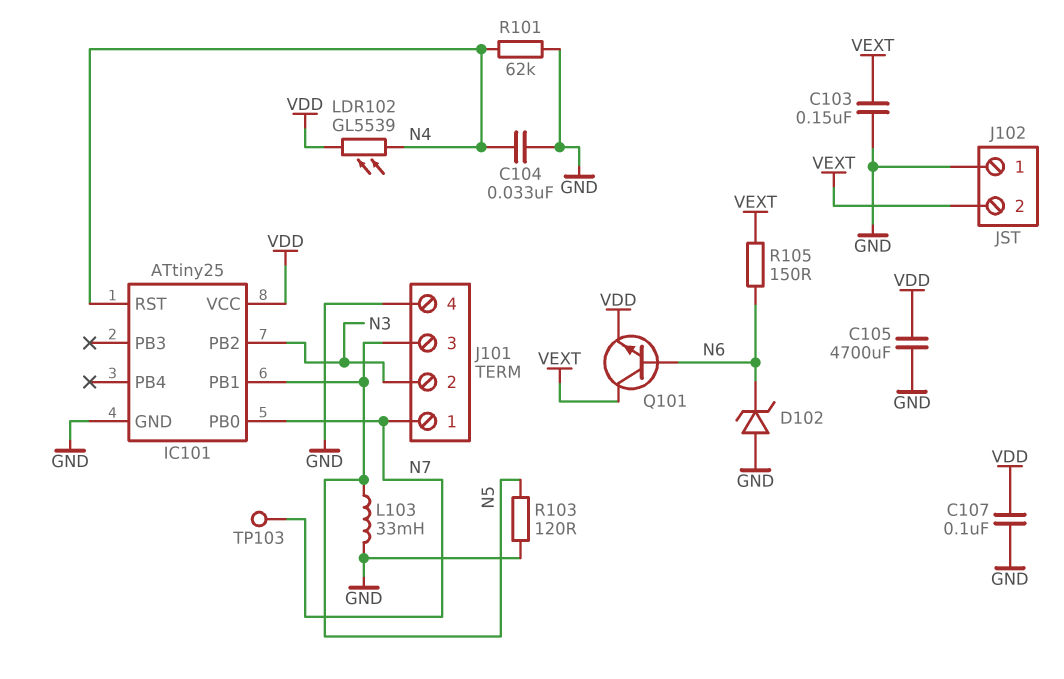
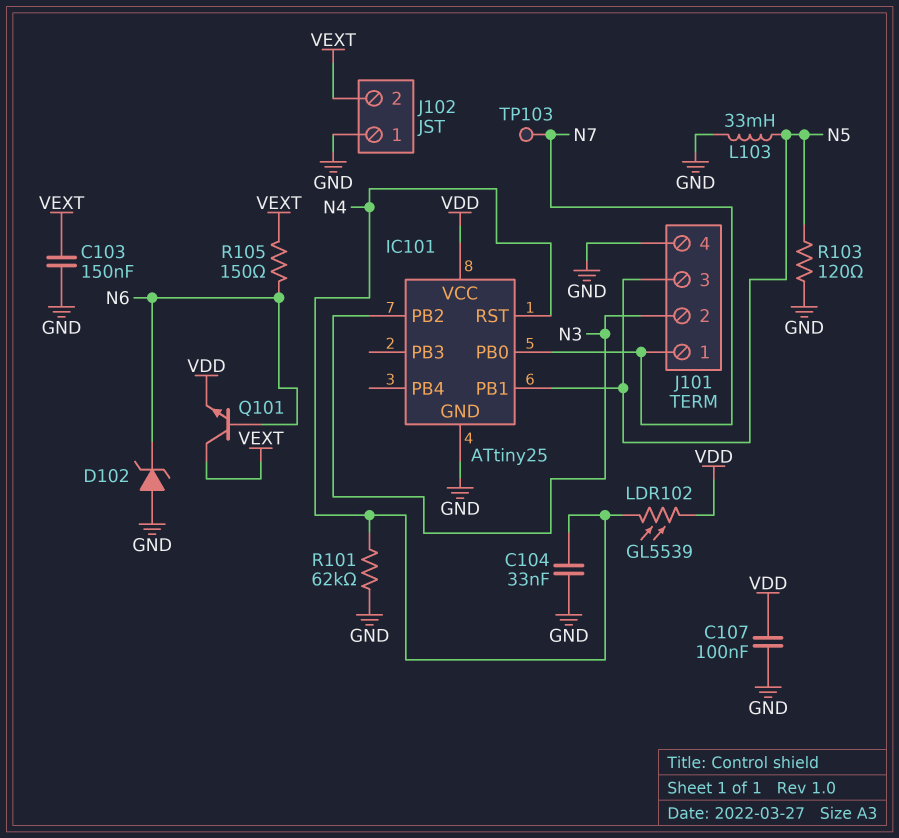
C105: 4700uF (GND, VDD) -> none

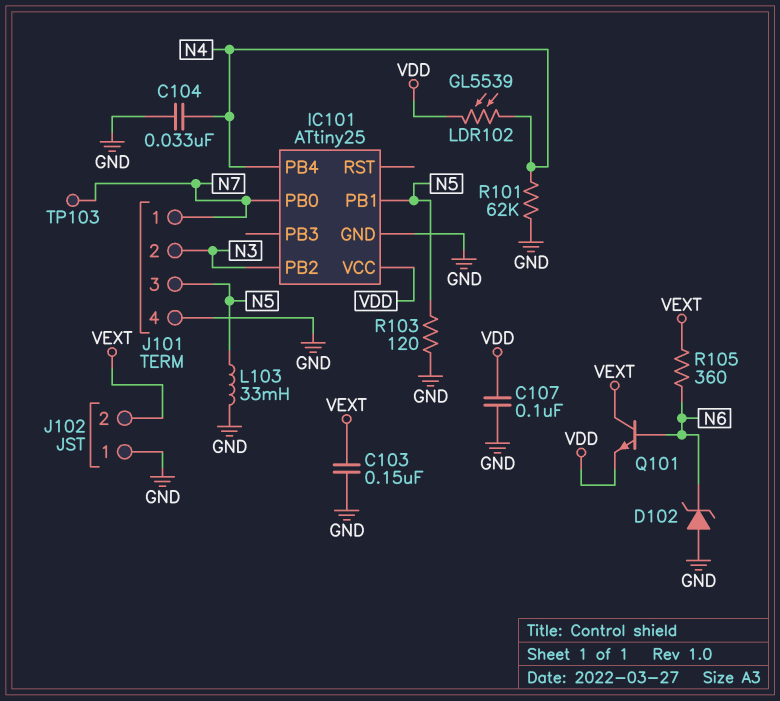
IC101 pin PB4: none -> N4
IC101 pin RST: N4 -> none
R105: 150 (N6, VEXT) -> 360 (N6, VEXT)

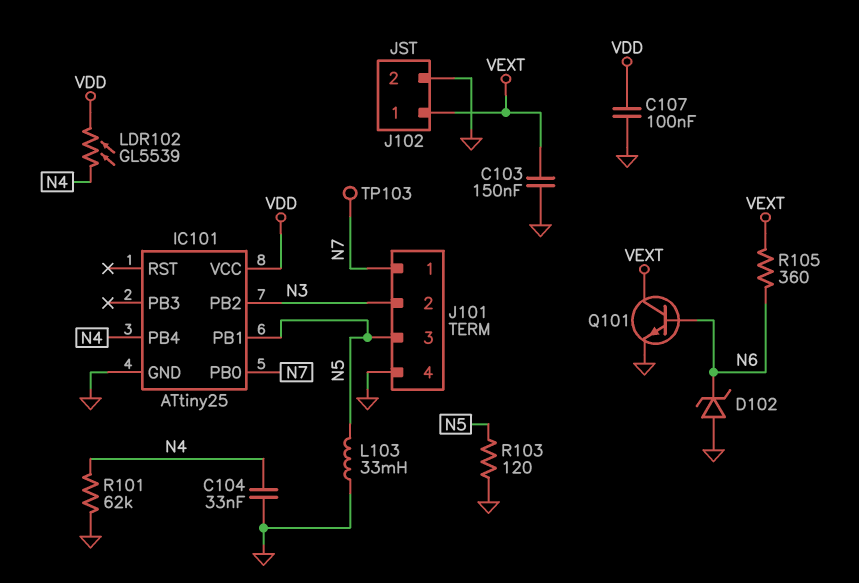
J102 pin 1: GND -> VEXT
J102 pin 2: VEXT -> GND
Q101: NPN (B N6, C VEXT, E VDD) -> NPN (B N6, C VEXT, E GND)

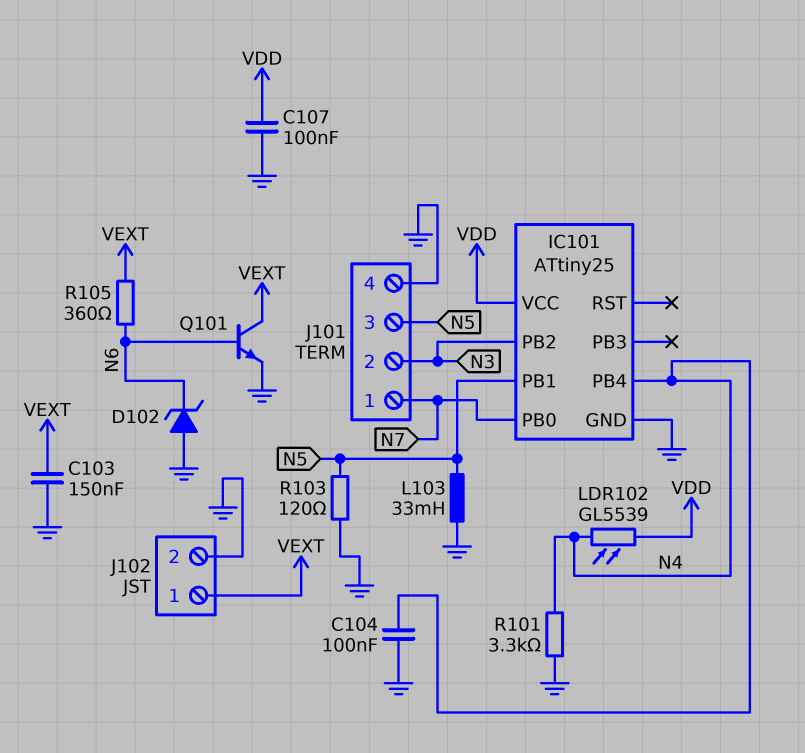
C104: 33nF (GND, N4) -> 100nF (GND, N4)
R101: 62k (GND, N4) -> 3.3k (GND, N4)
TP103: test point (N7) -> none

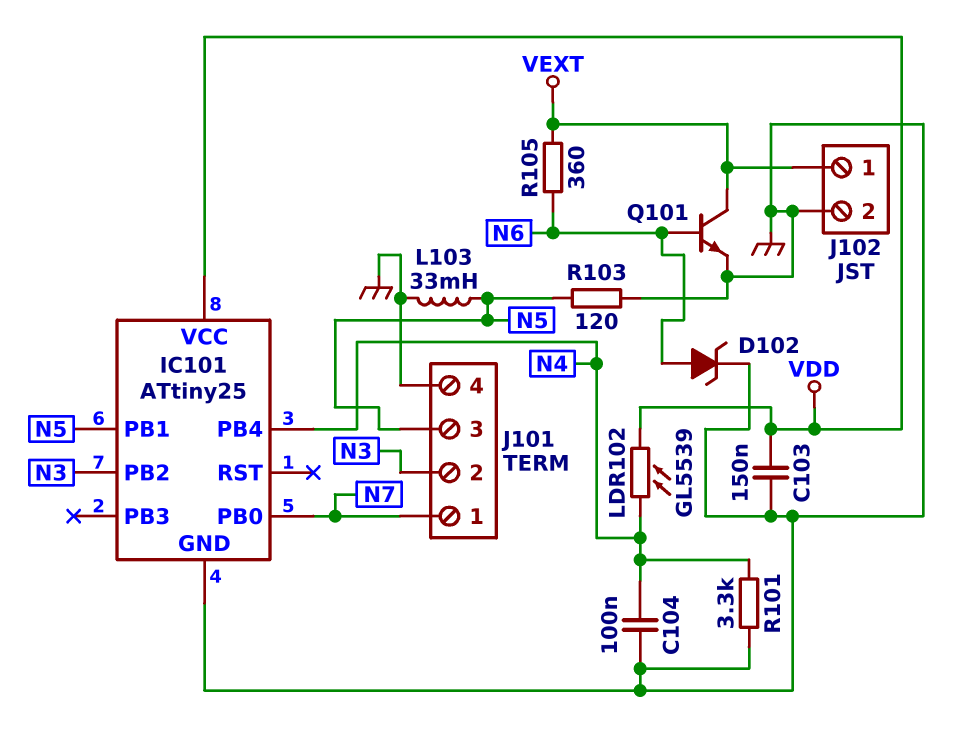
C103: 150nF (GND, VEXT) -> 150nF (GND, VDD)
C107: 100nF (GND, VDD) -> none
D102: zener (A GND, K N6) -> zener (A N6, K GND)

